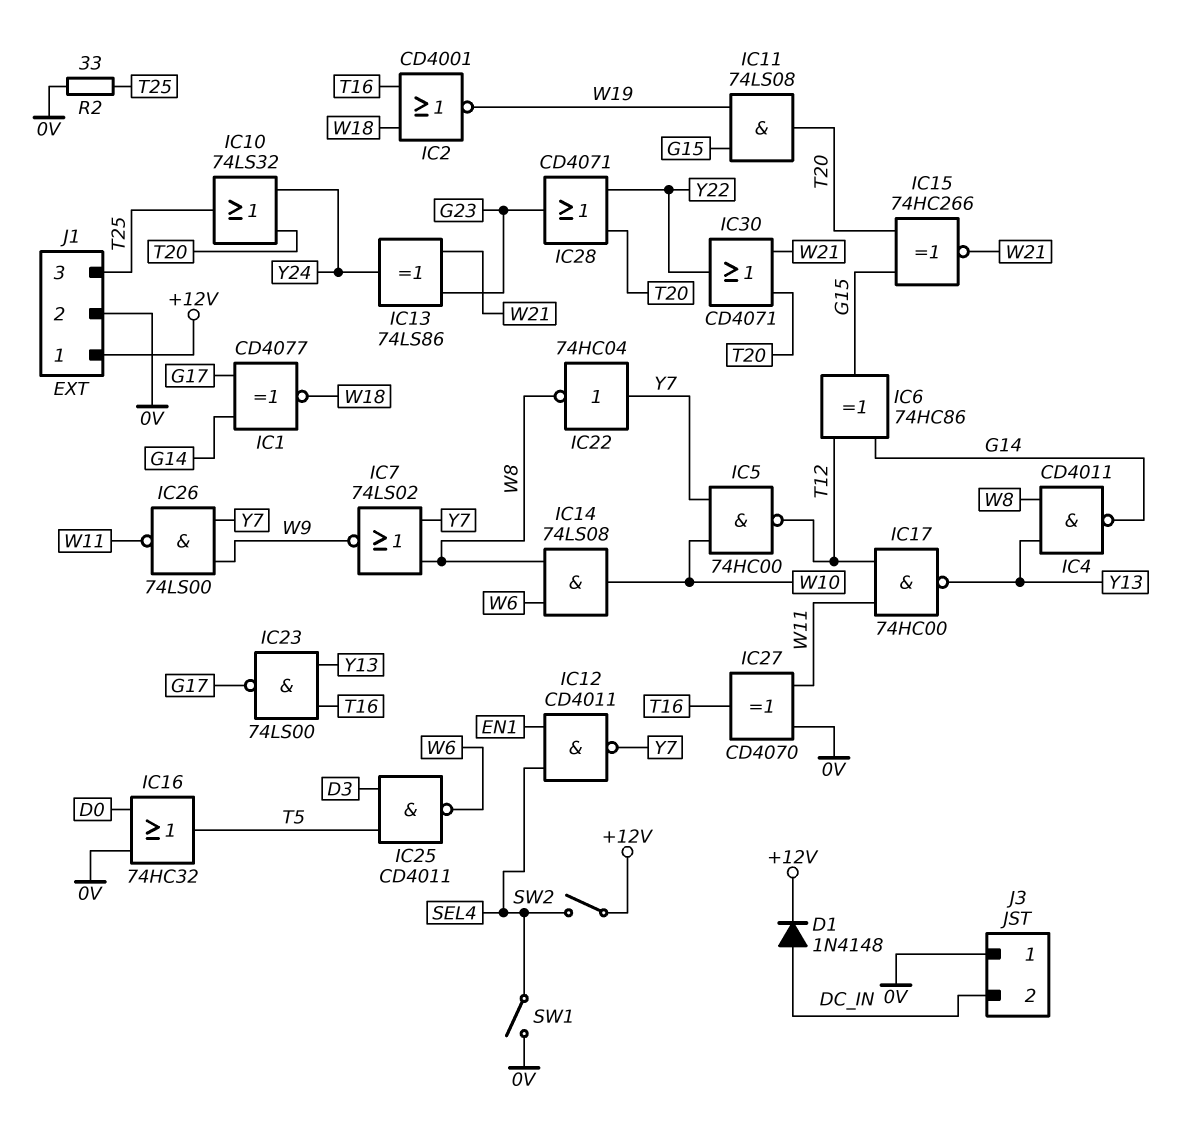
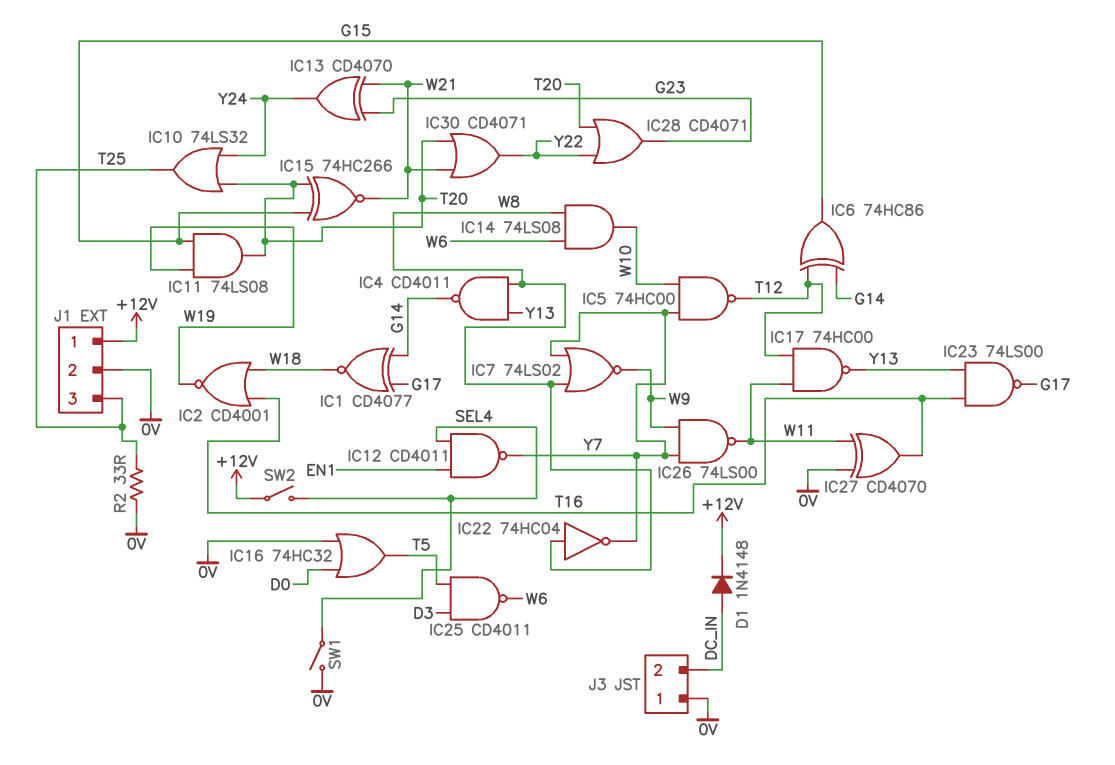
IC13: XOR 74LS86 (in G23, in W21, out Y24) -> XOR CD4070 (in G23, in W21, out Y24)
IC22: NOT 74HC04 (in Y7, out W8) -> NOT 74HC04 (in W8, out Y7)

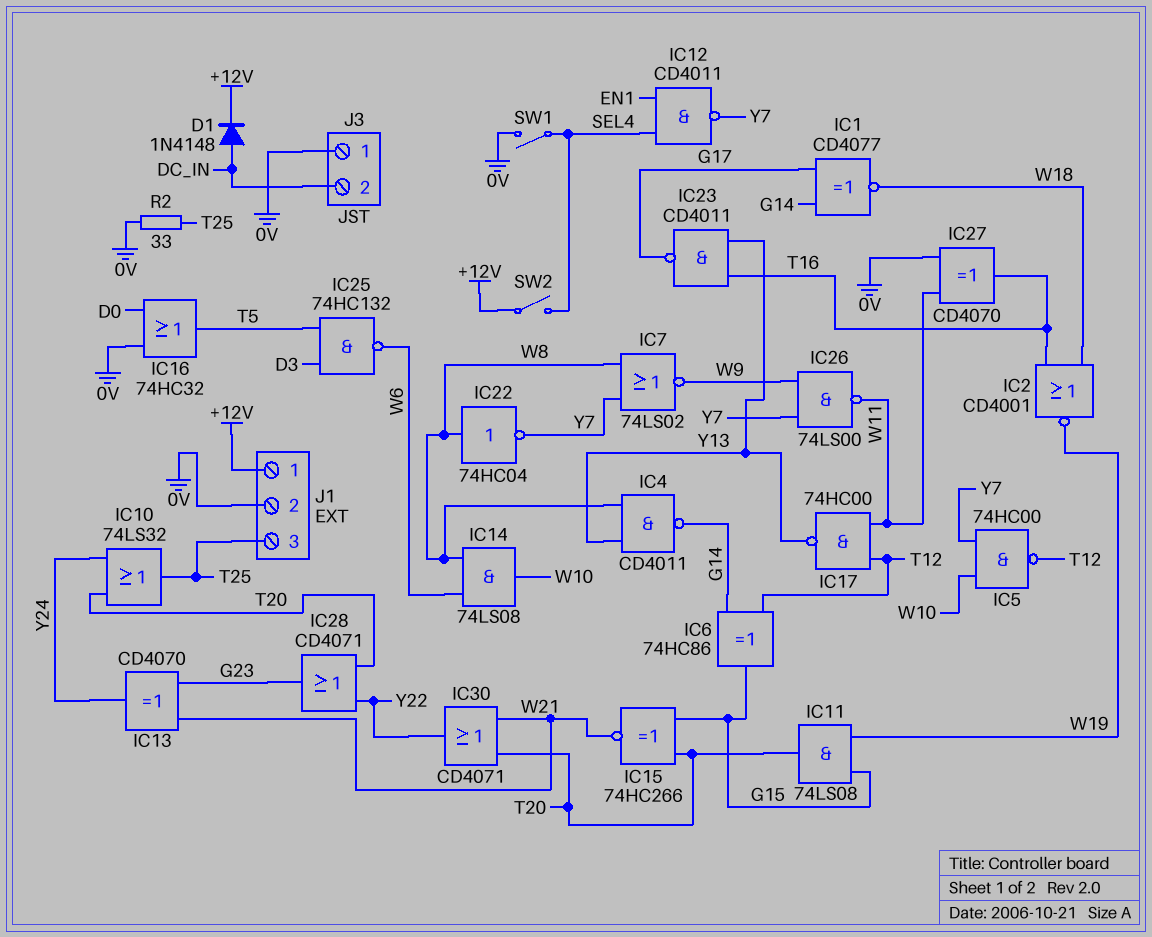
IC23: NAND 74LS00 (in T16, in Y13, out G17) -> NAND CD4011 (in T16, in Y13, out G17)
IC25: NAND CD4011 (in D3, in T5, out W6) -> NAND 74HC132 (in D3, in T5, out W6)

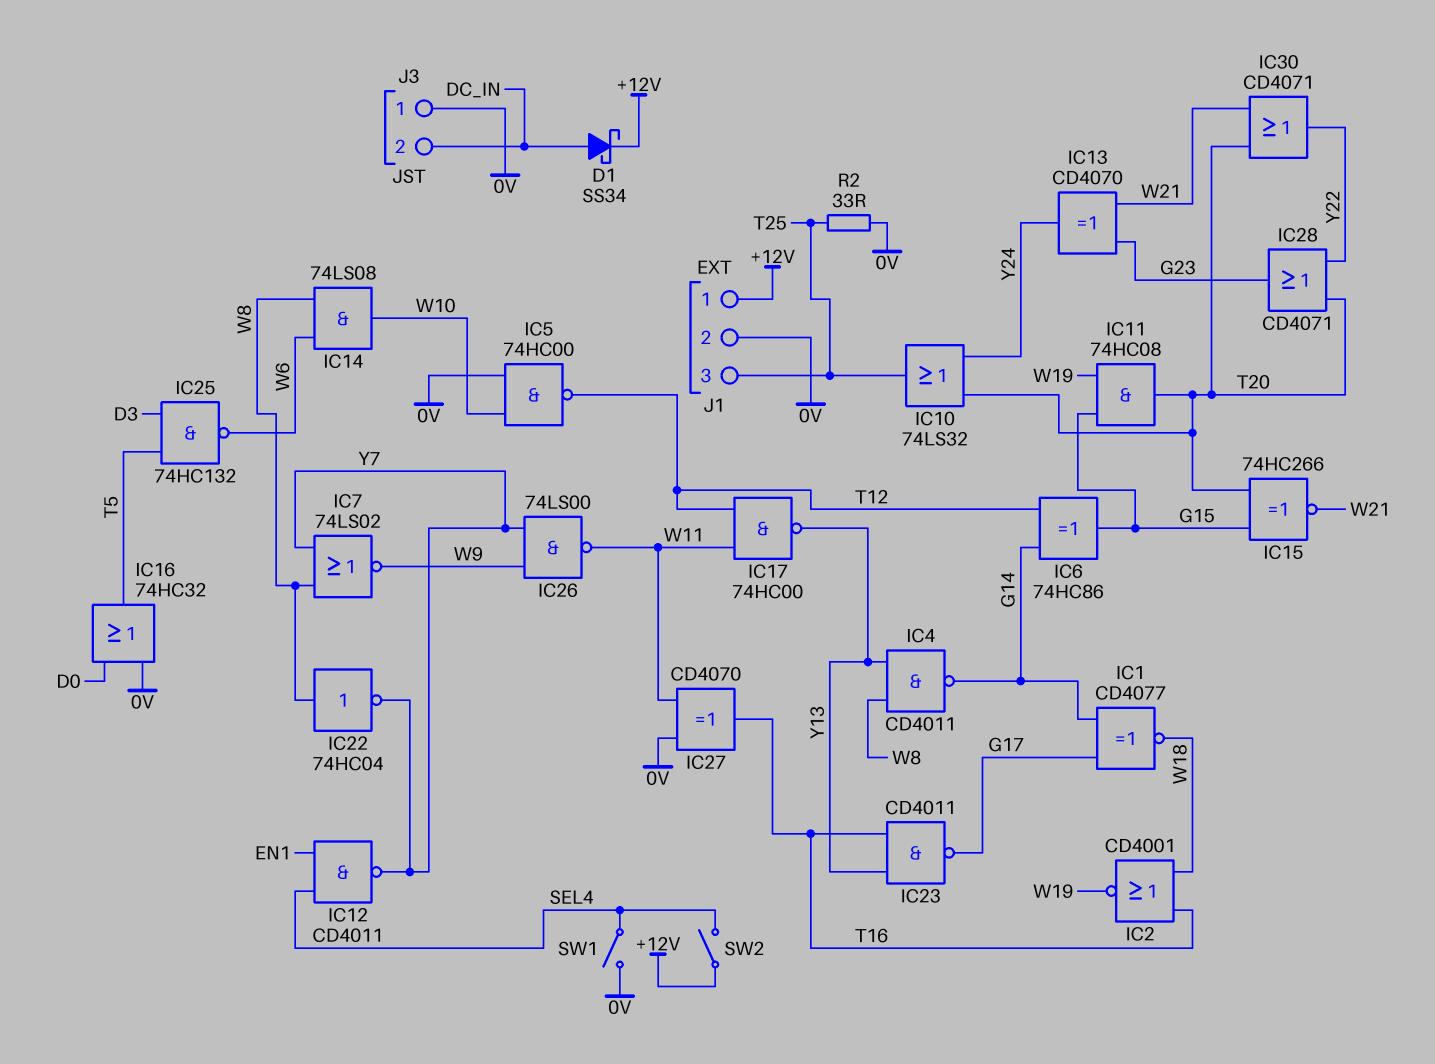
D1: diode 1N4148 (A DC_IN, K +12V) -> schottky SS34 (A DC_IN, K +12V)
IC5: NAND 74HC00 (in W10, in Y7, out T12) -> NAND 74HC00 (in 0V, in W10, out T12)
IC11: AND 74LS08 (in G15, in W19, out T20) -> AND 74HC08 (in G15, in W19, out T20)

